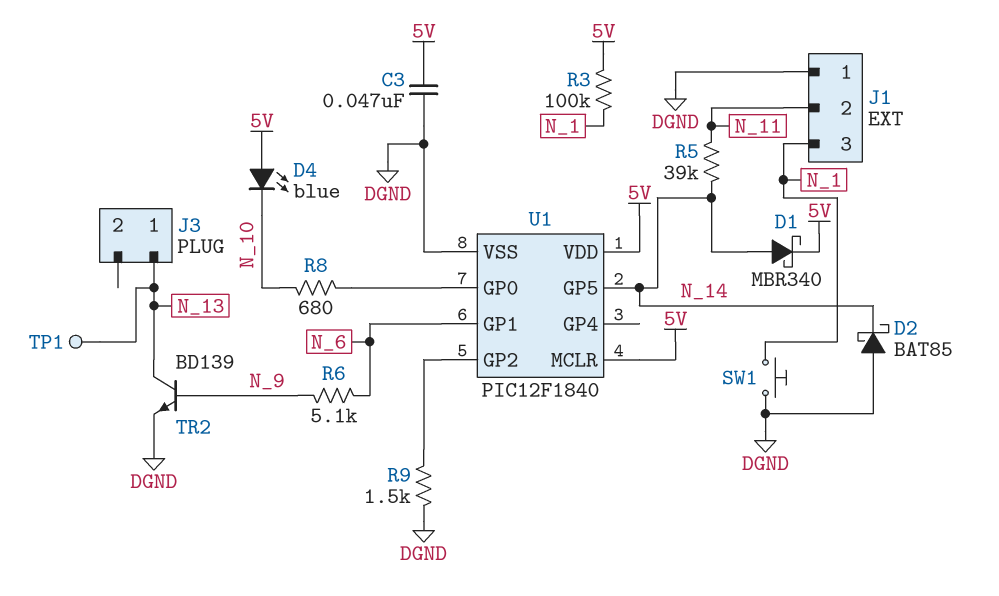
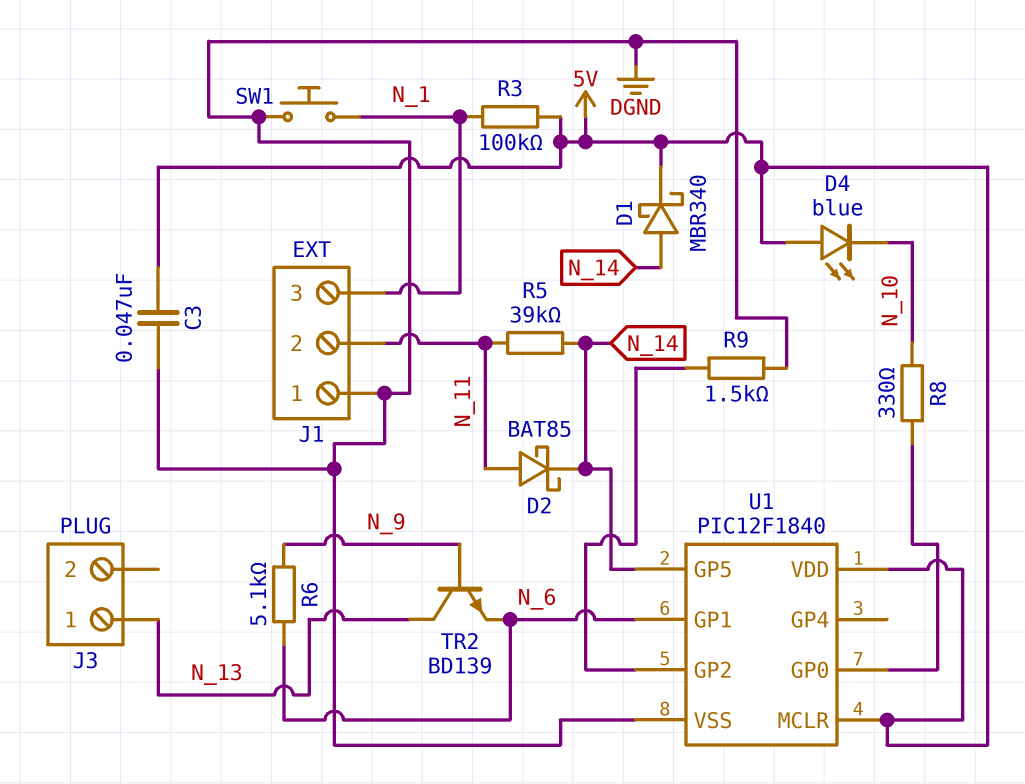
D2: schottky BAT85 (A DGND, K N_14) -> schottky BAT85 (A N_11, K N_14)
R8: 680 (N_10, U1/GP0) -> 330 (N_10, U1/GP0)
TP1: test point (N_13) -> none
TR2: NPN BD139 (B N_9, C N_13, E DGND) -> NPN BD139 (B N_9, C N_13, E N_6)

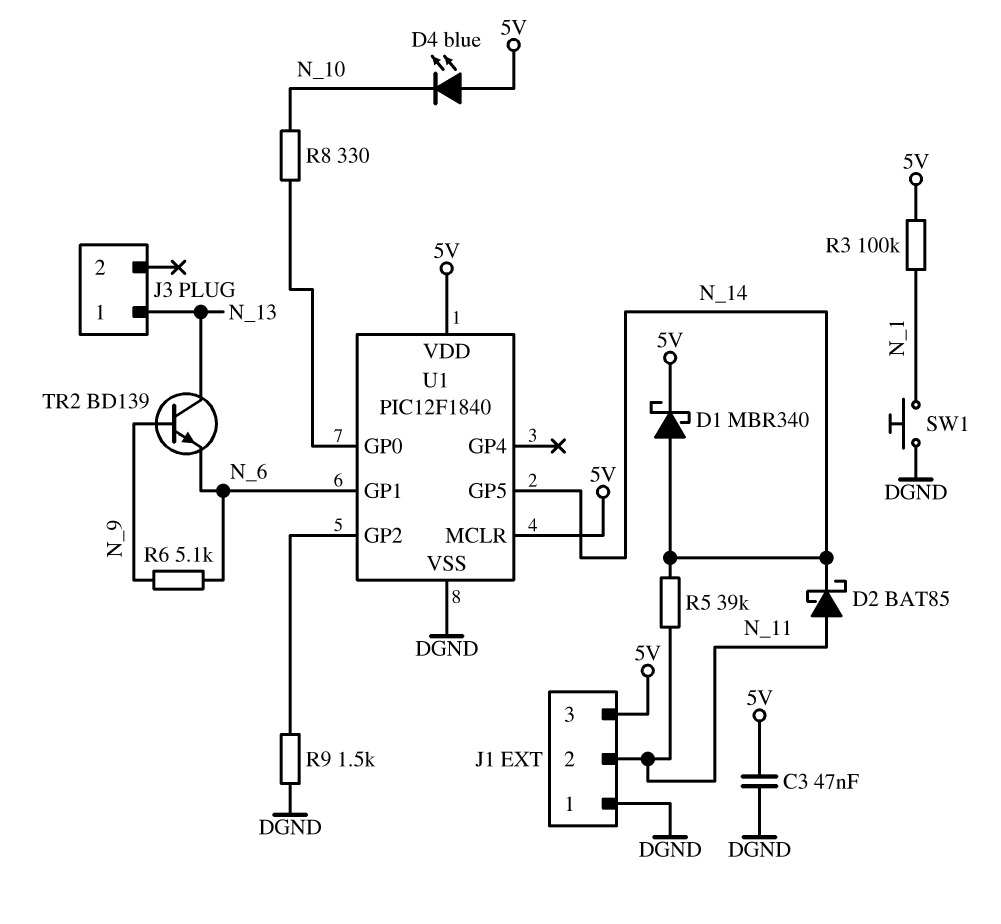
J1 pin 3: N_1 -> 5V

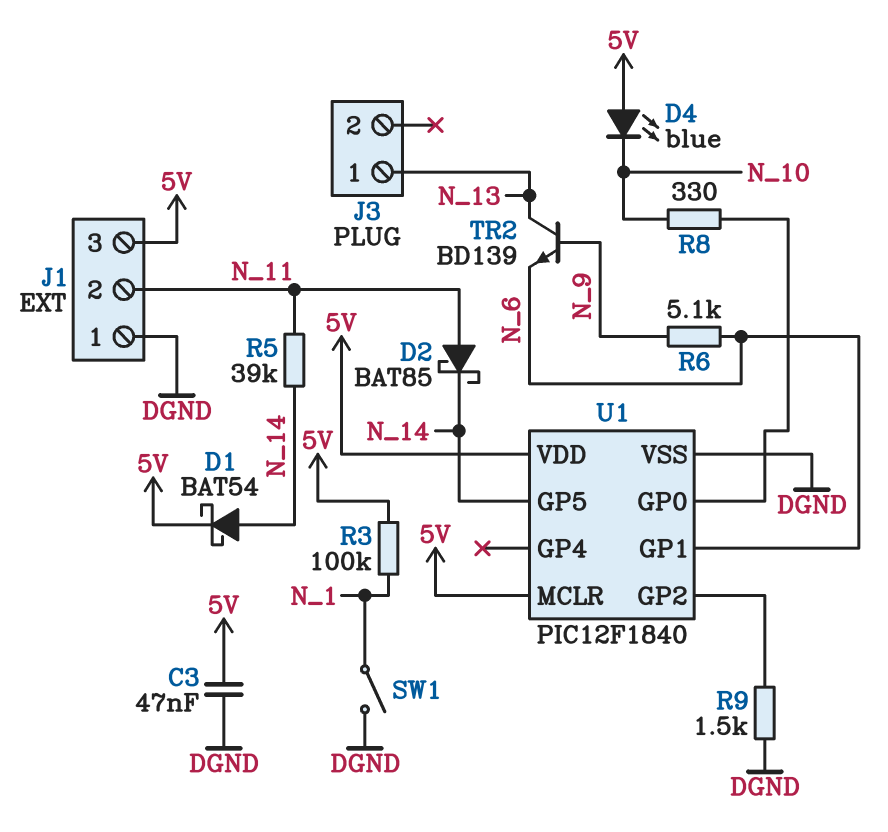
D1: schottky MBR340 (A N_14, K 5V) -> schottky BAT54 (A N_14, K 5V)
SW1: button (DGND, N_1) -> switch (DGND, N_1)

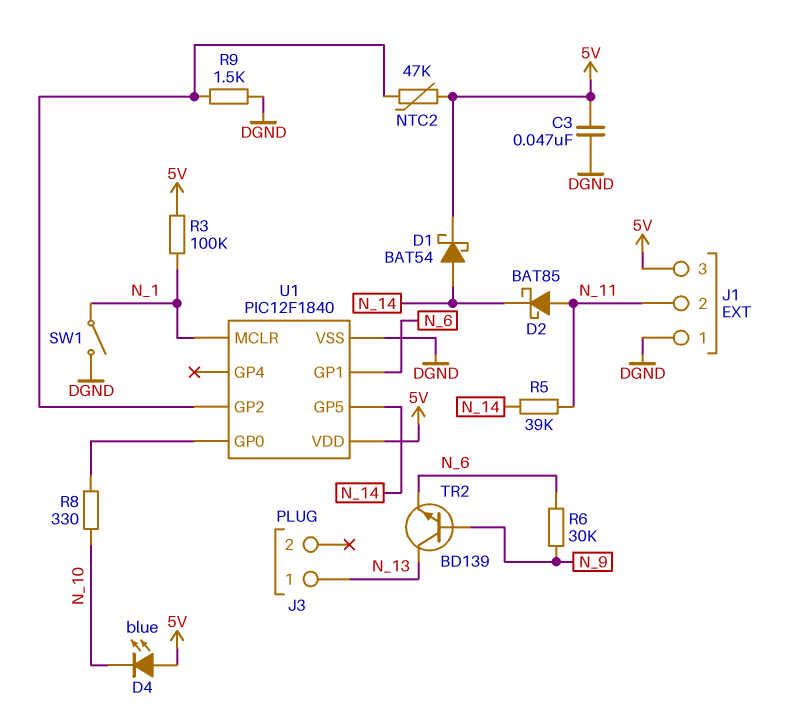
NTC2: none -> 47k (5V, U1/GP2)
R6: 5.1k (N_6, N_9) -> 30k (N_6, N_9)
U1 pin MCLR: 5V -> N_1

